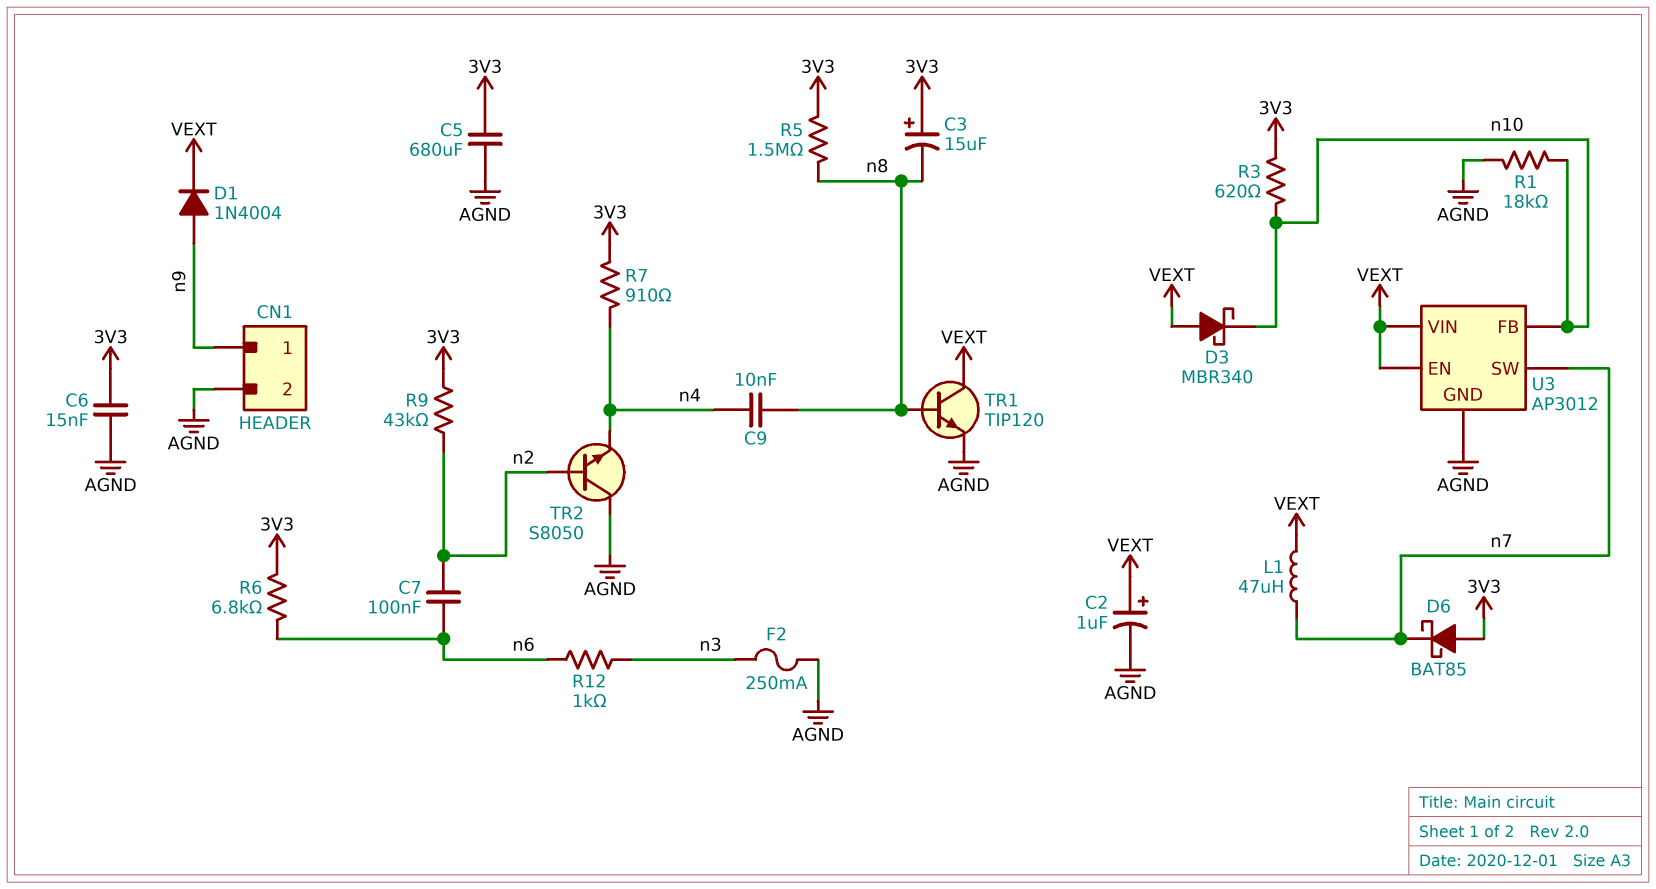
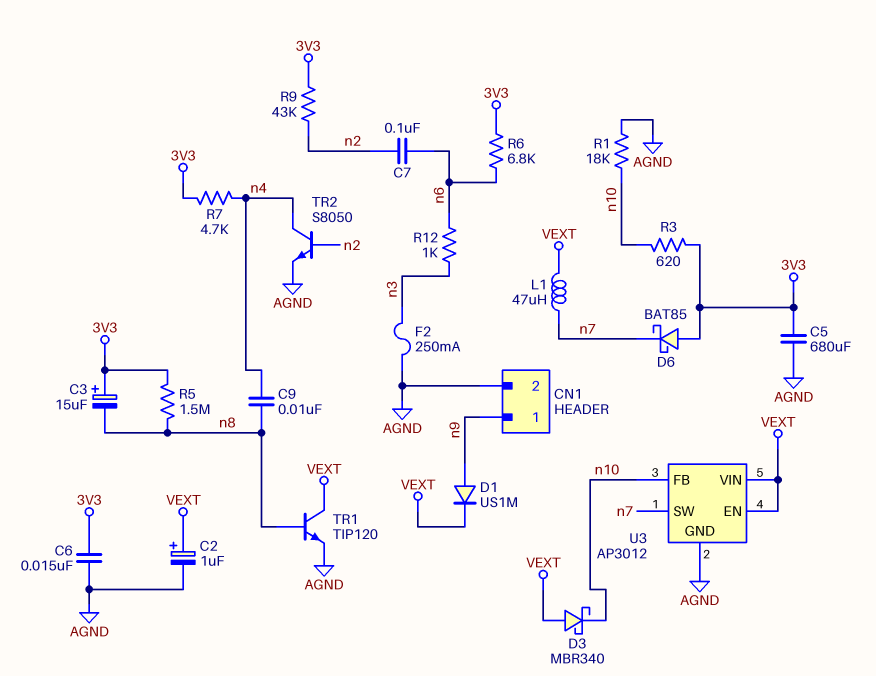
D1: diode 1N4004 (A n9, K VEXT) -> diode US1M (A n9, K VEXT)
R7: 910 (3V3, n4) -> 4.7k (3V3, n4)
TR2: NPN S8050 (B n2, C AGND, E n4) -> NPN S8050 (B n2, C n4, E AGND)

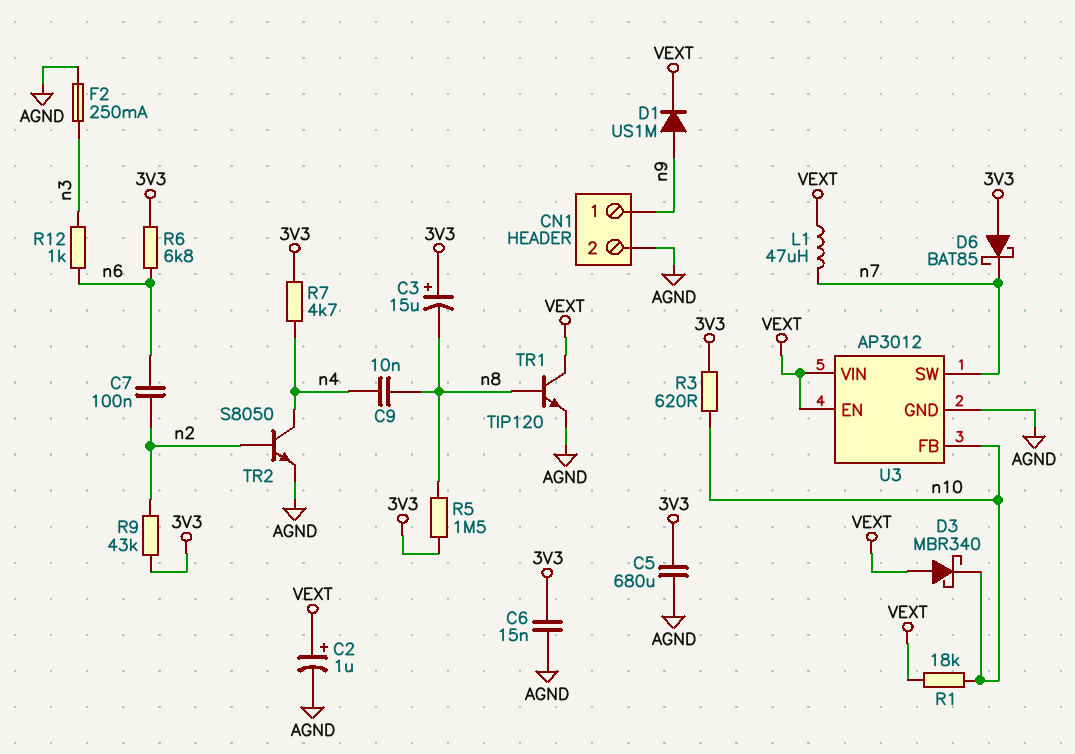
R1: 18k (AGND, n10) -> 18k (VEXT, n10)

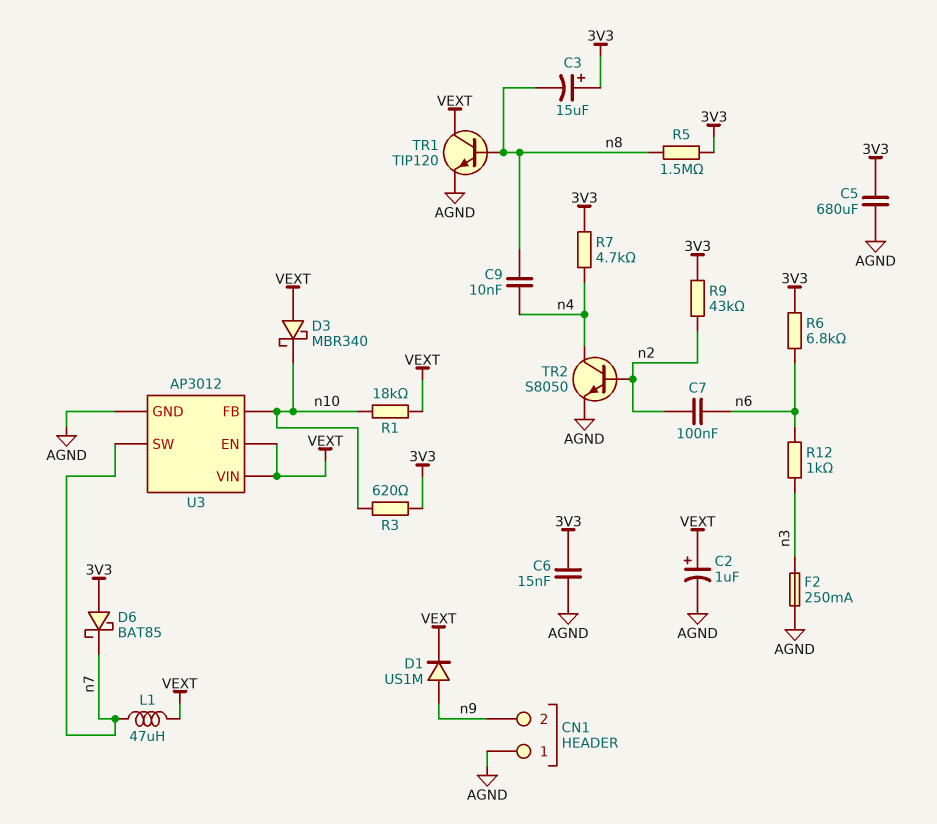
CN1 pin 1: n9 -> AGND
CN1 pin 2: AGND -> n9

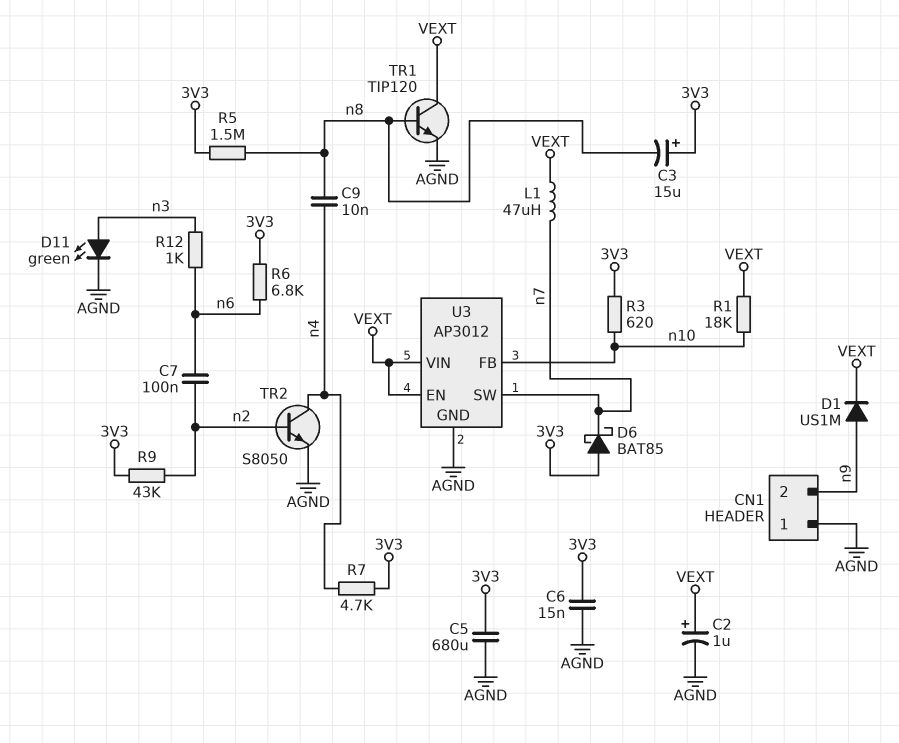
D3: schottky MBR340 (A VEXT, K n10) -> none
D11: none -> LED green (A n3, K AGND)
F2: 250mA (AGND, n3) -> none

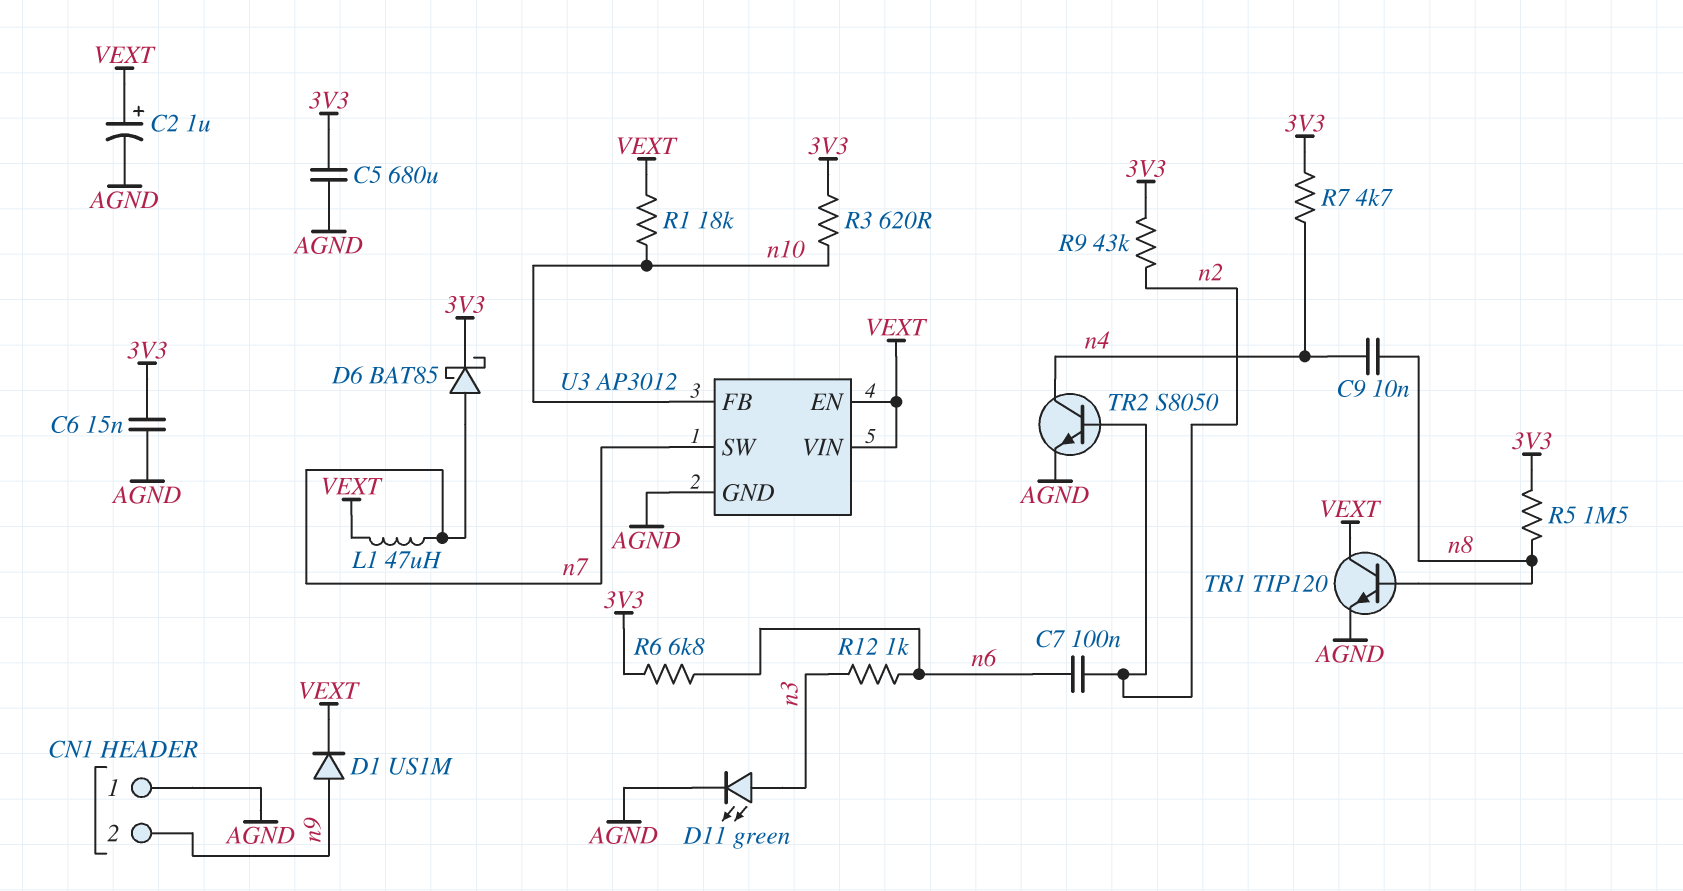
C3: 15uF (plus 3V3, minus n8) -> none
D6: schottky BAT85 (A 3V3, K n7) -> schottky BAT85 (A n7, K 3V3)

